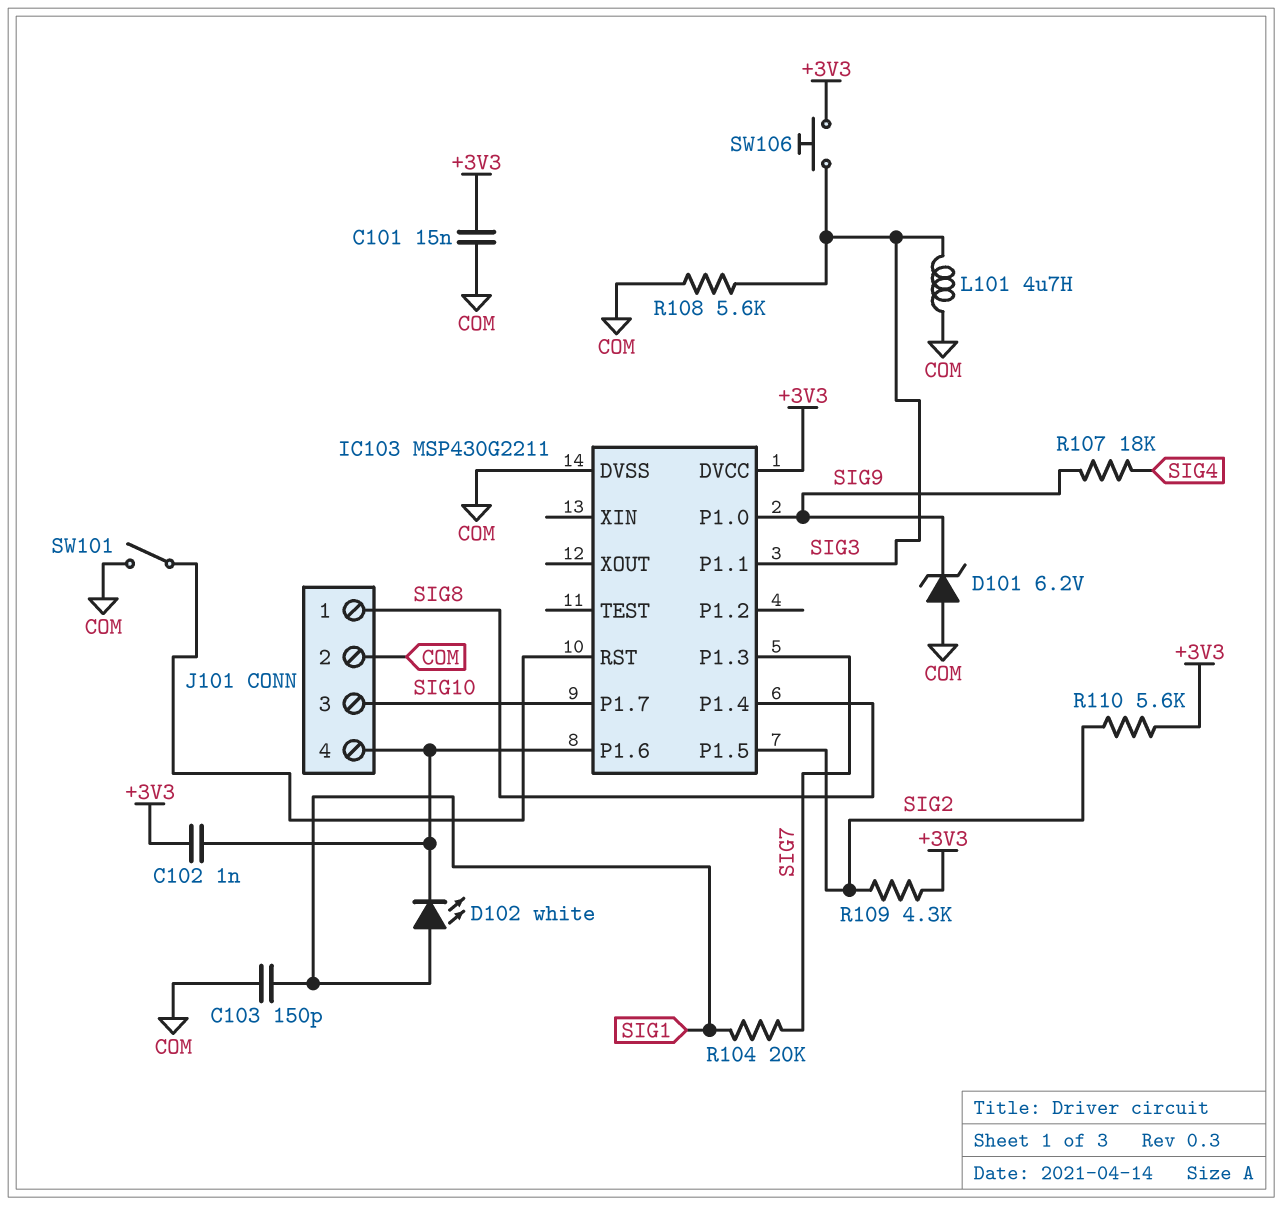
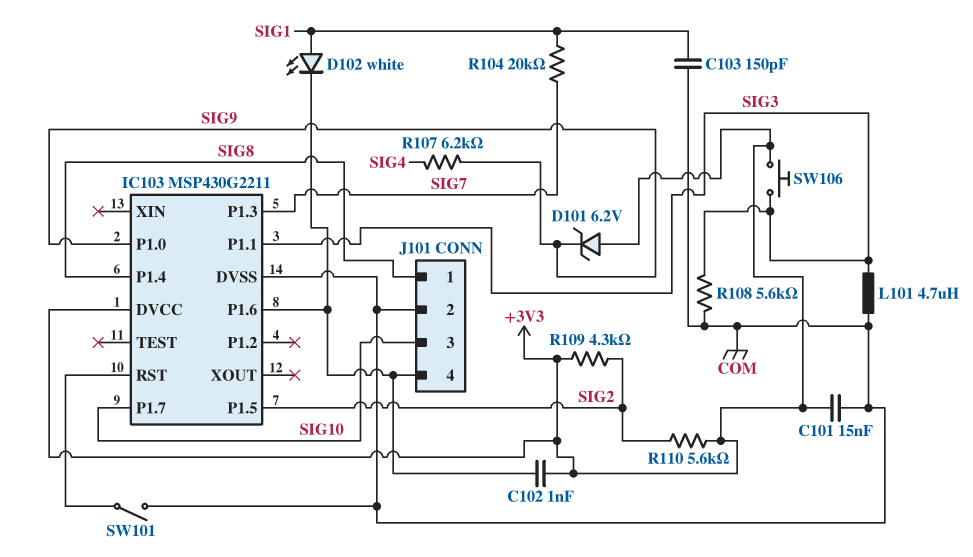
D101: zener 6.2V (A COM, K SIG9) -> zener 6.2V (A +3V3, K SIG9)
R107: 18k (SIG4, SIG9) -> 6.2k (SIG4, SIG9)

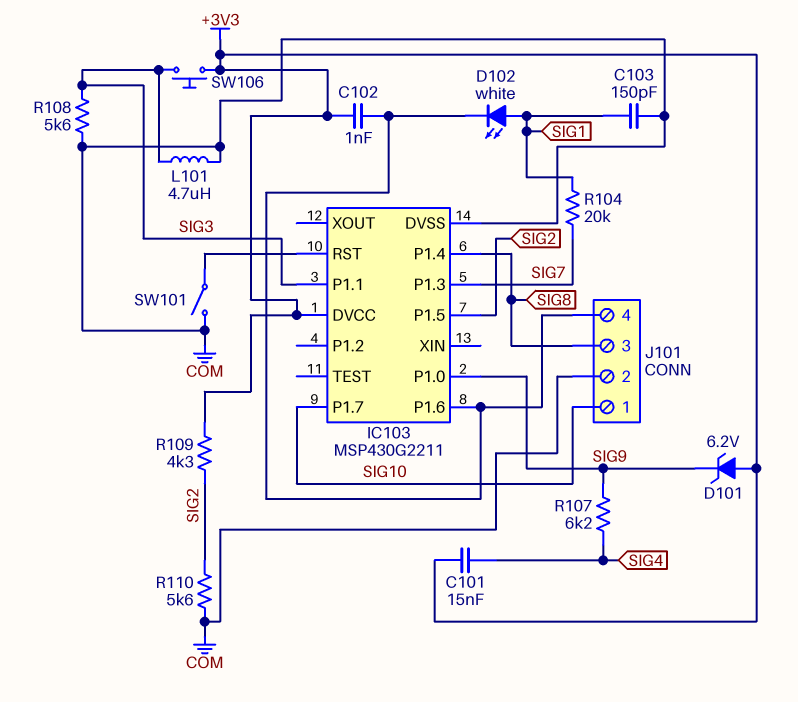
C101: 15nF (+3V3, COM) -> 15nF (+3V3, SIG4)
J101 pin 1: SIG8 -> SIG10
J101 pin 3: SIG10 -> SIG8
R110: 5.6k (+3V3, SIG2) -> 5.6k (COM, SIG2)

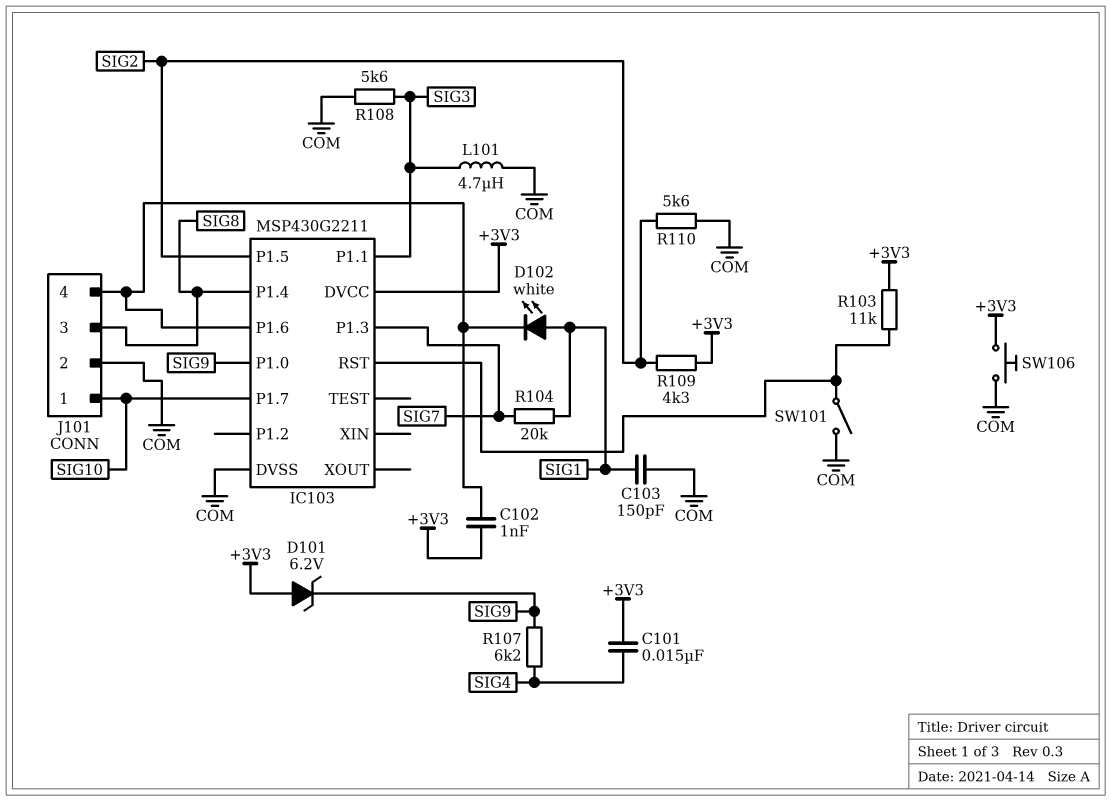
R103: none -> 11k (+3V3, IC103/RST)
SW106: button (+3V3, SIG3) -> button (+3V3, COM)

